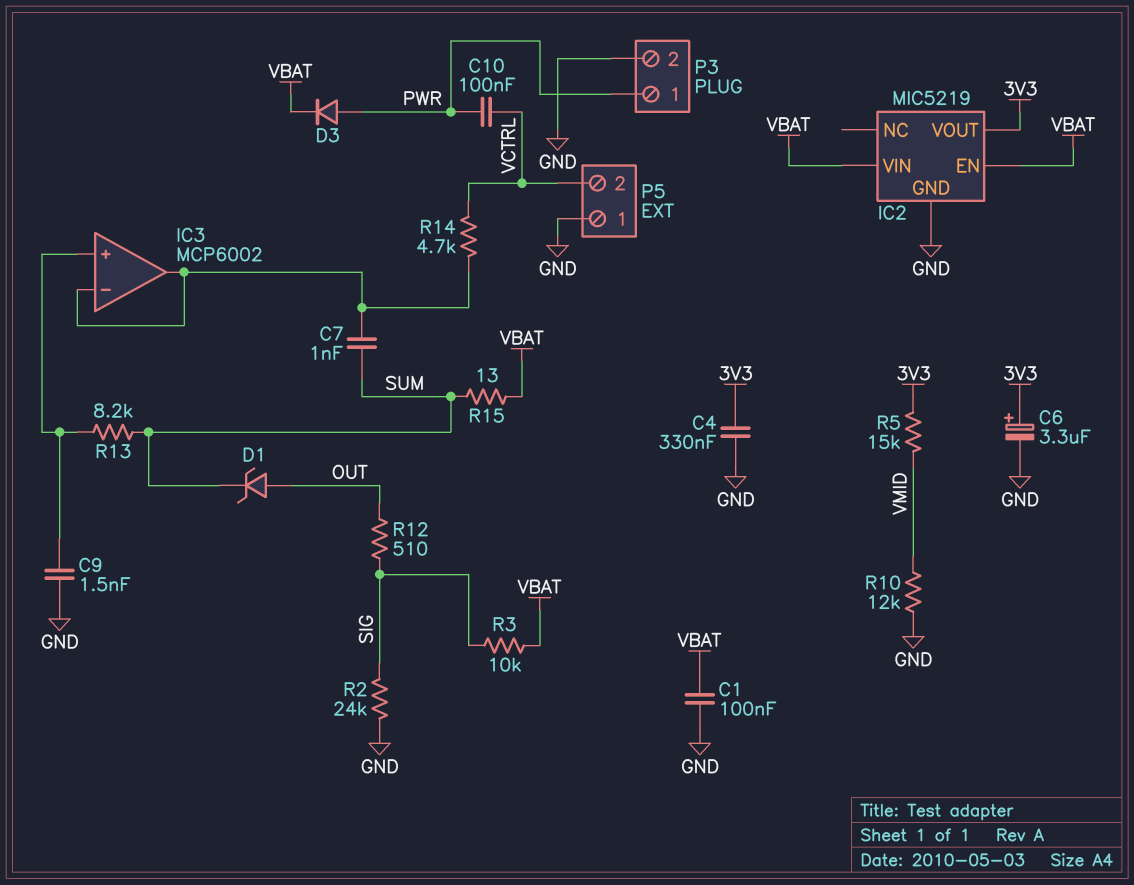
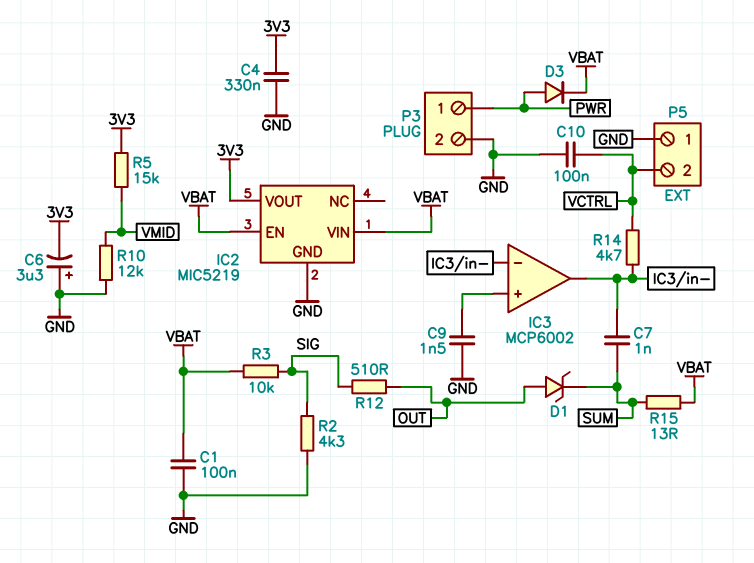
C6: 3.3uF (plus 3V3, minus GND) -> 3.3uF (plus GND, minus 3V3)
C10: 100nF (PWR, VCTRL) -> 100nF (GND, VCTRL)
R2: 24k (GND, SIG) -> 4.3k (GND, SIG)
R13: 8.2k (IC3/in+, SUM) -> none

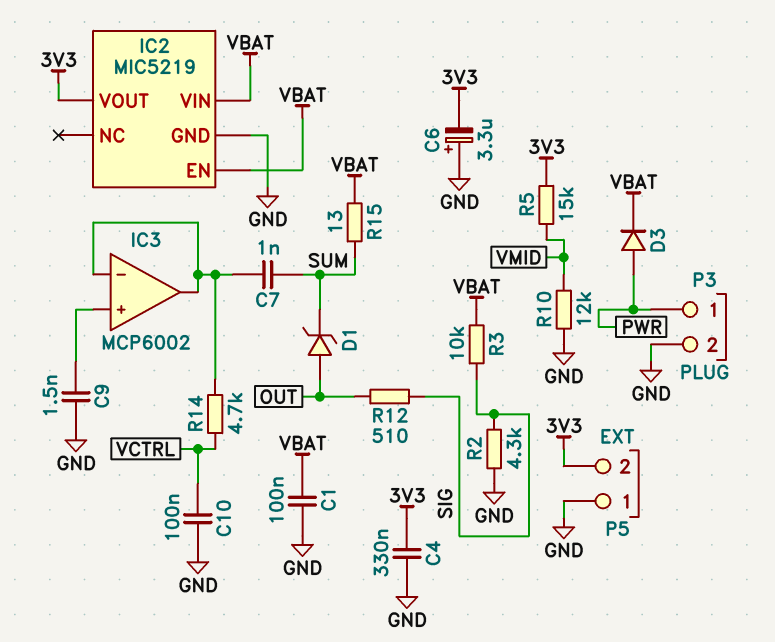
P5 pin 2: VCTRL -> 3V3

